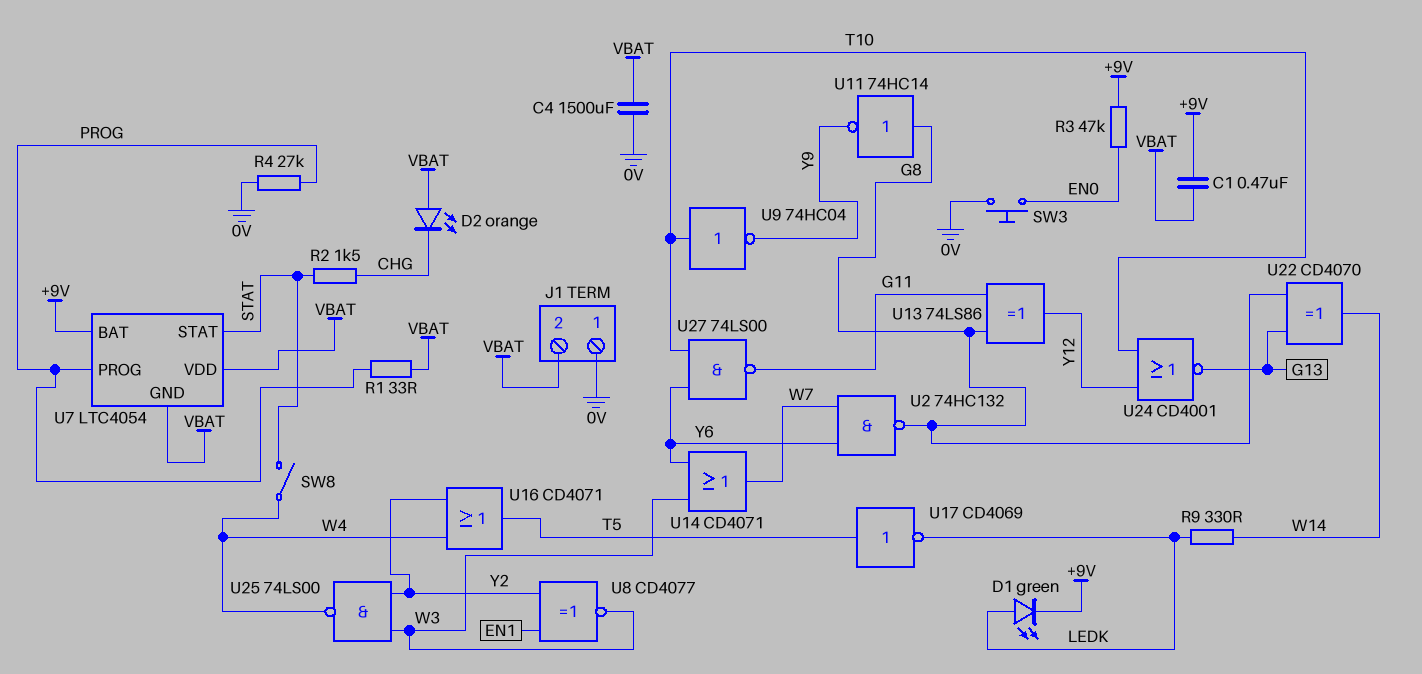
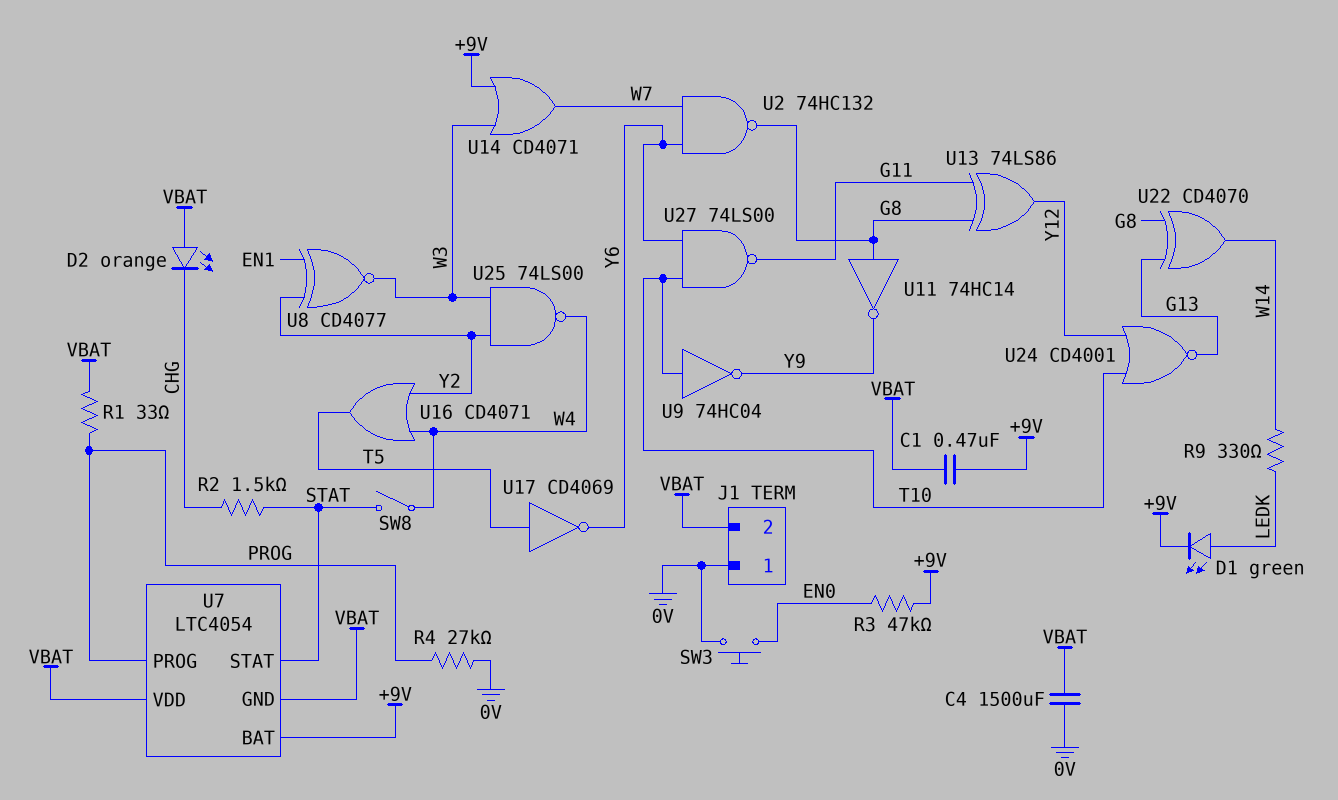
U14: OR CD4071 (in W3, in Y6, out W7) -> OR CD4071 (in +9V, in W3, out W7)
U17: NOT CD4069 (in T5, out LEDK) -> NOT CD4069 (in T5, out Y6)

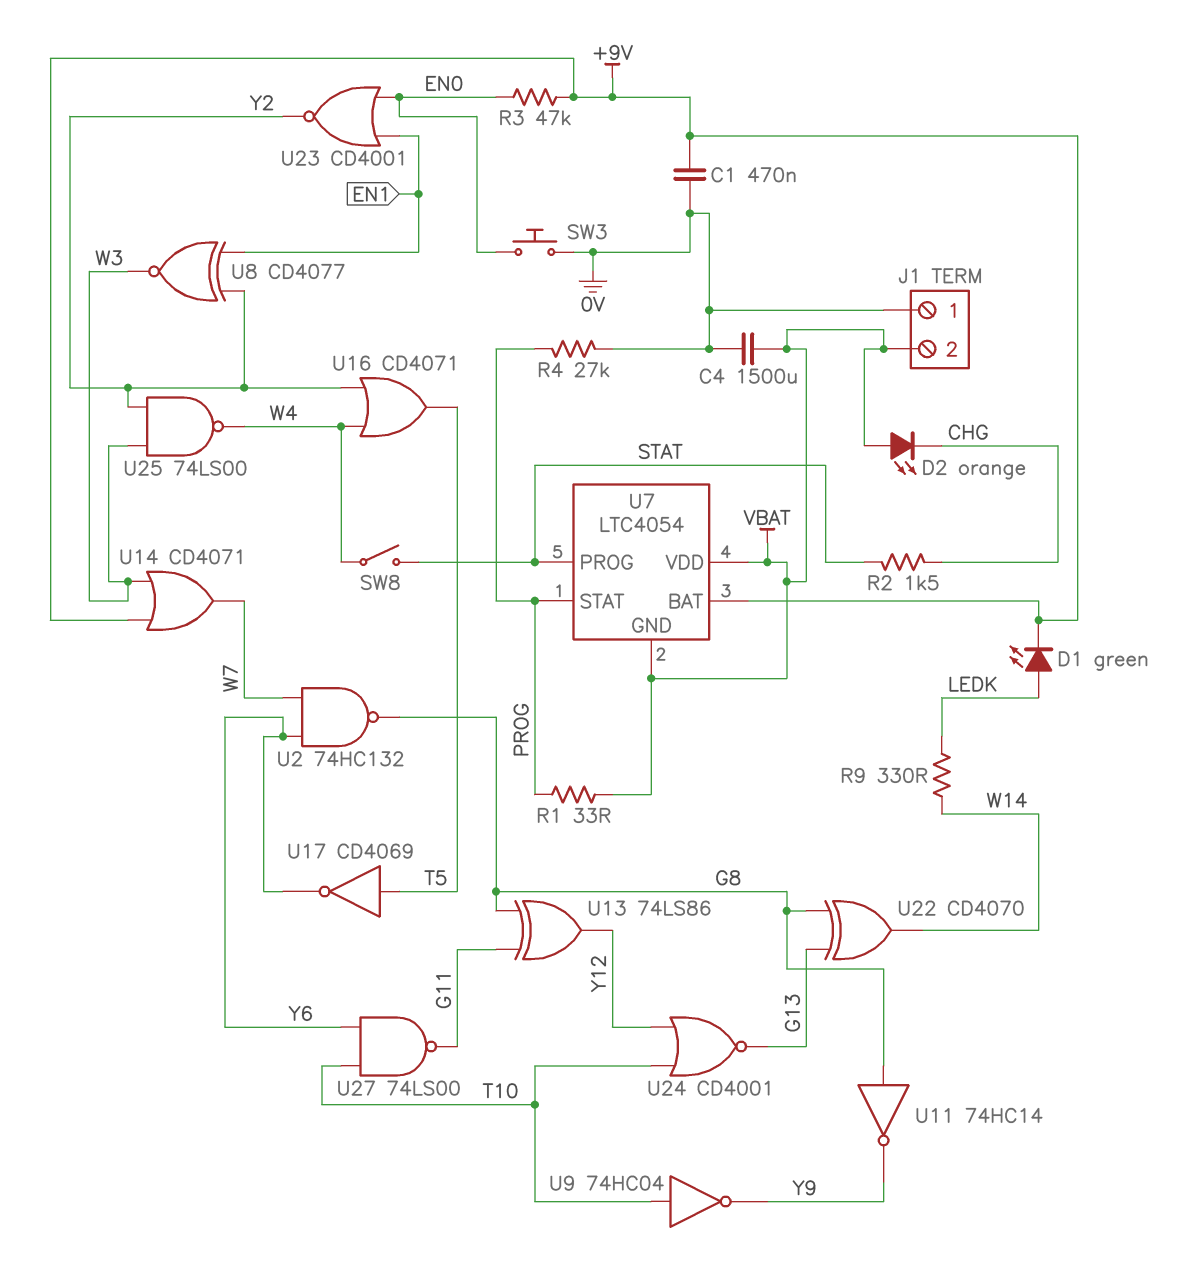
C1: 470nF (+9V, VBAT) -> 470nF (+9V, 0V)
U7 pin PROG: PROG -> STAT
U7 pin STAT: STAT -> PROG
U23: none -> NOR CD4001 (in EN0, in EN1, out Y2)

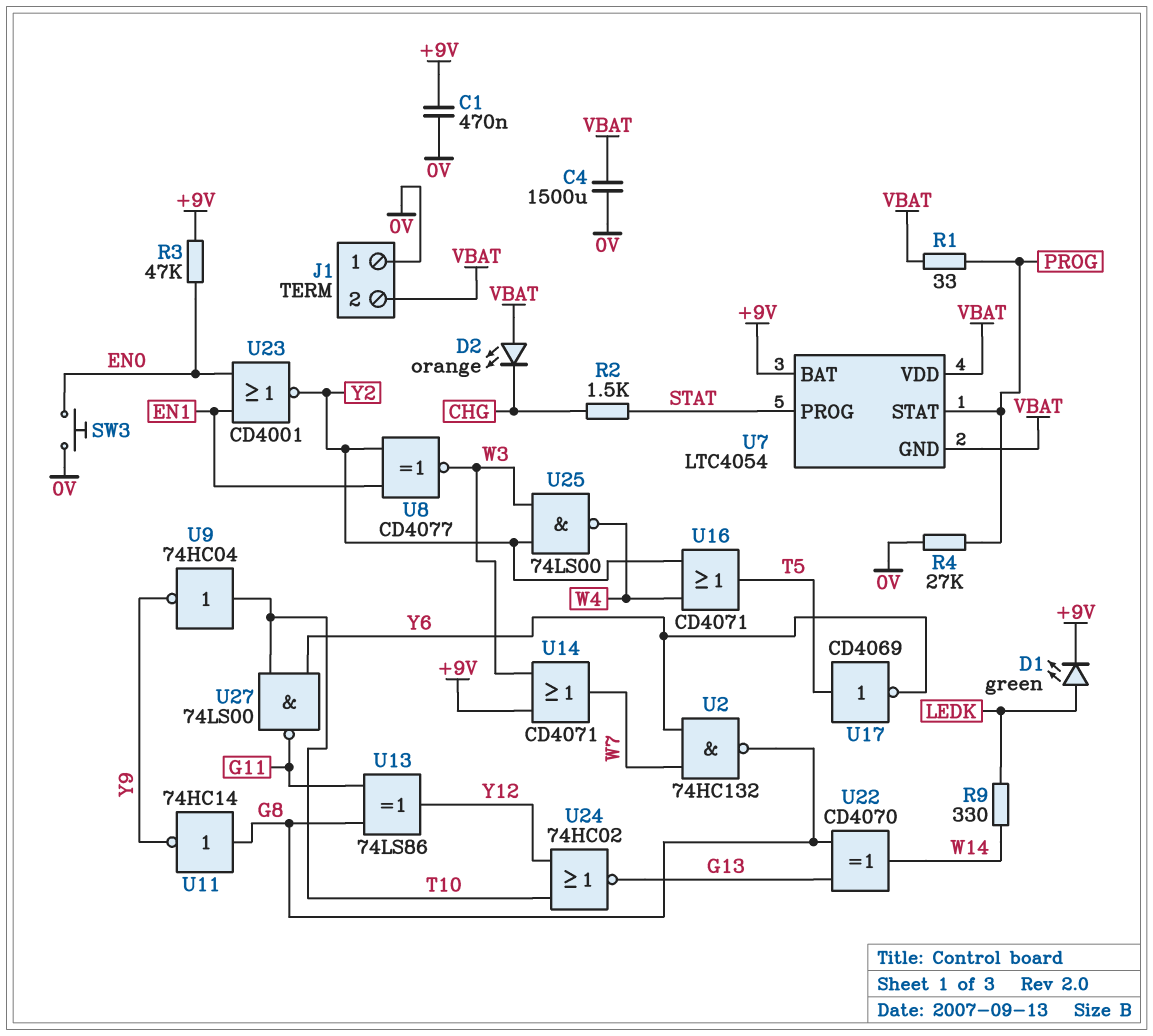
SW8: switch (STAT, W4) -> none
U24: NOR CD4001 (in T10, in Y12, out G13) -> NOR 74HC02 (in T10, in Y12, out G13)

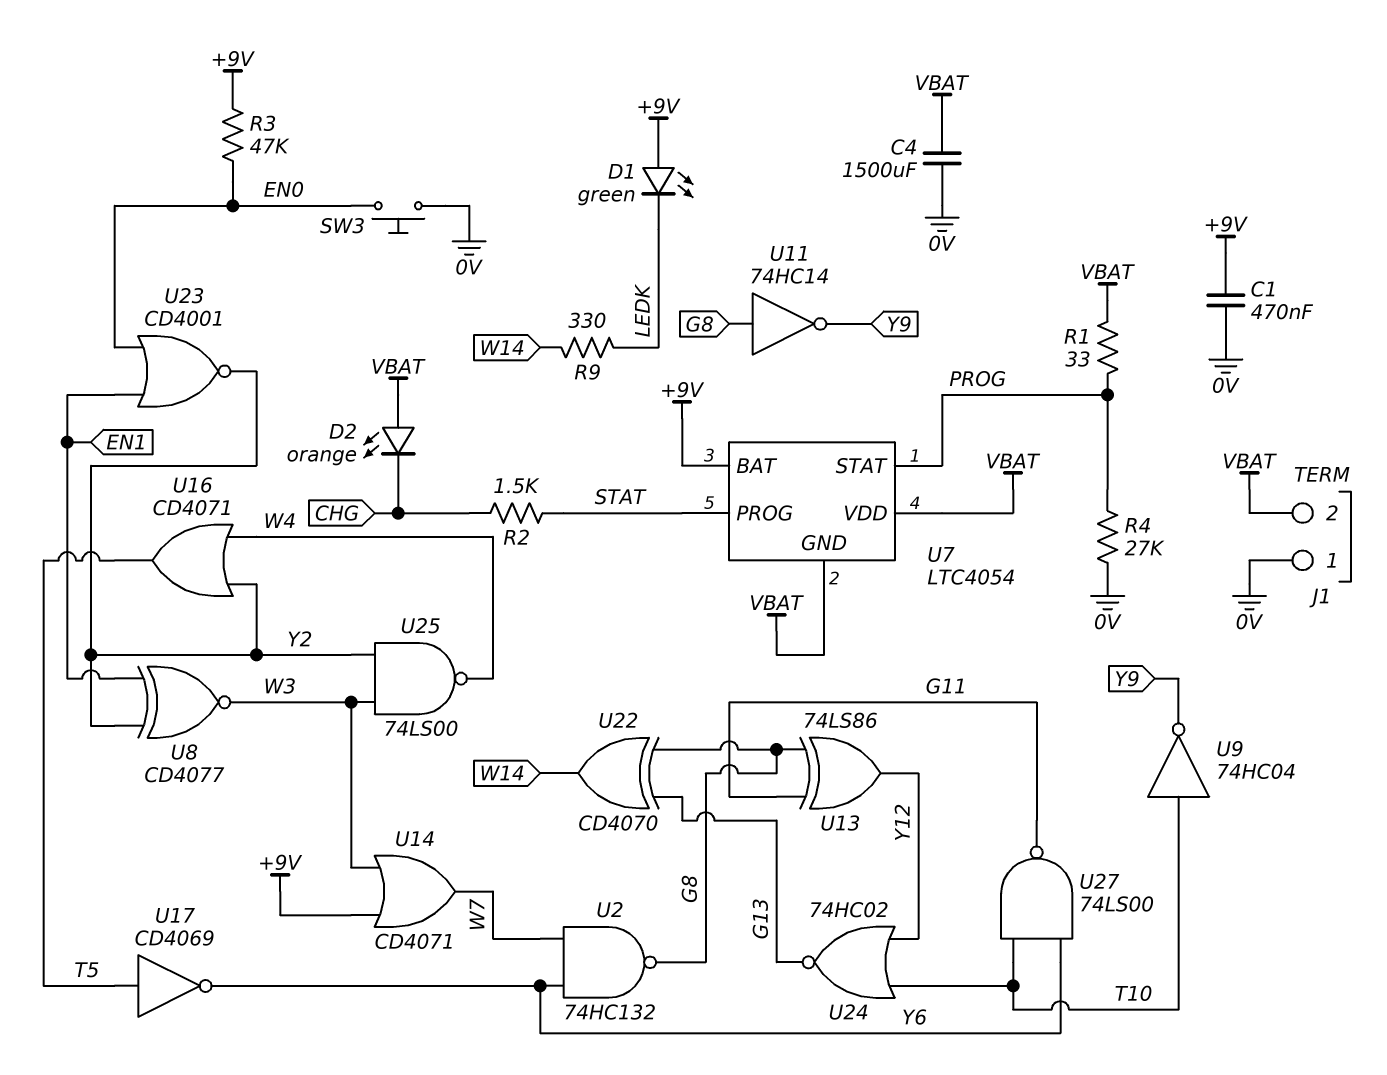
D1: LED green (A LEDK, K +9V) -> LED green (A +9V, K LEDK)

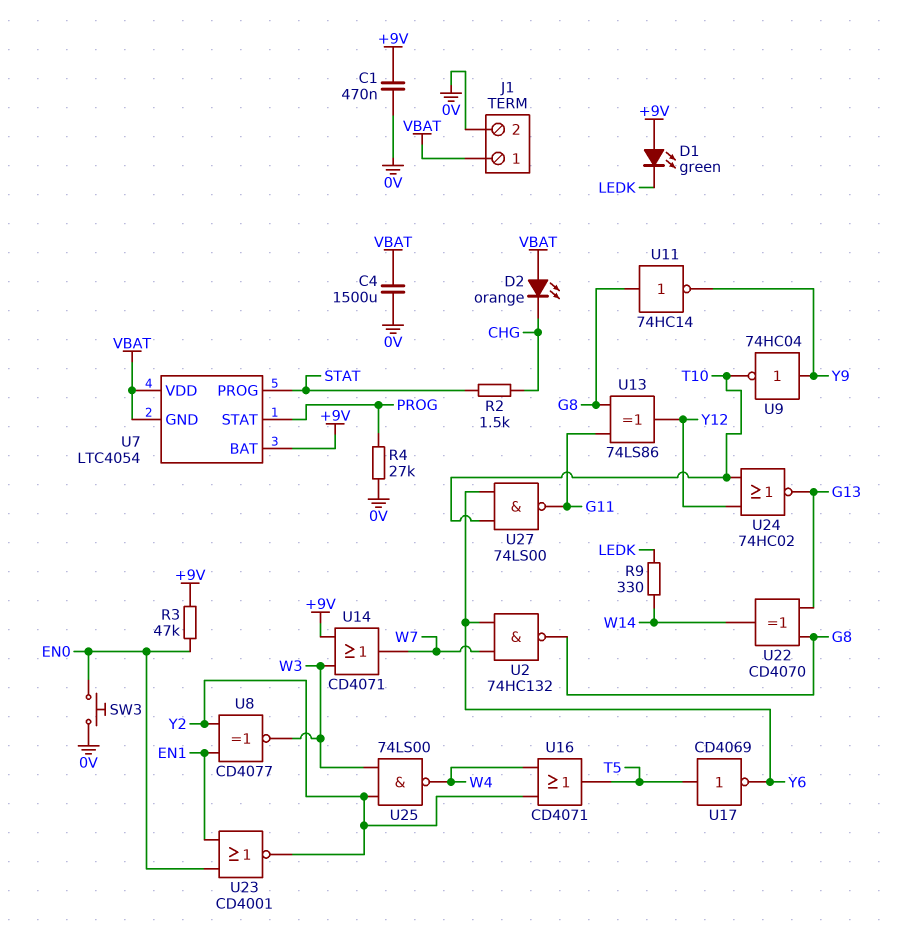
J1 pin 1: 0V -> VBAT
J1 pin 2: VBAT -> 0V
R1: 33 (PROG, VBAT) -> none
U9: NOT 74HC04 (in T10, out Y9) -> NOT 74HC04 (in Y9, out T10)

